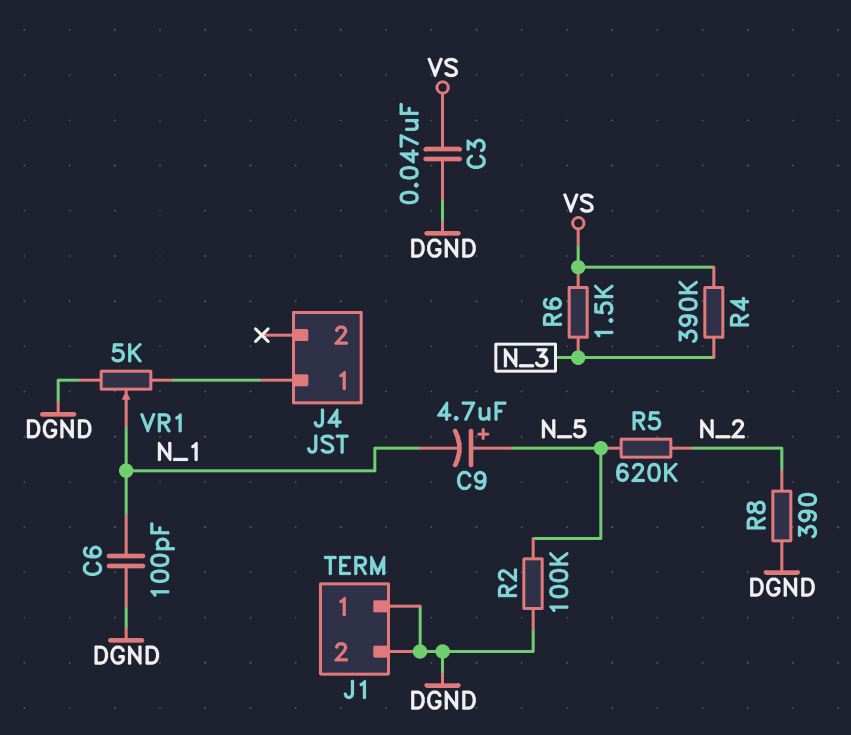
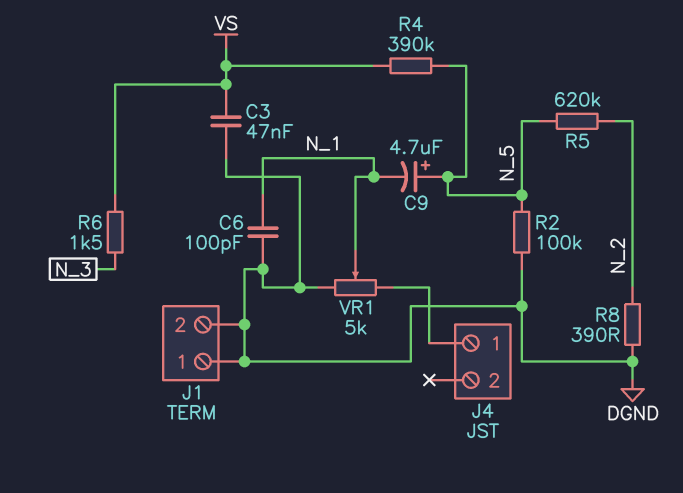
R4: 390k (N_3, VS) -> 390k (N_5, VS)

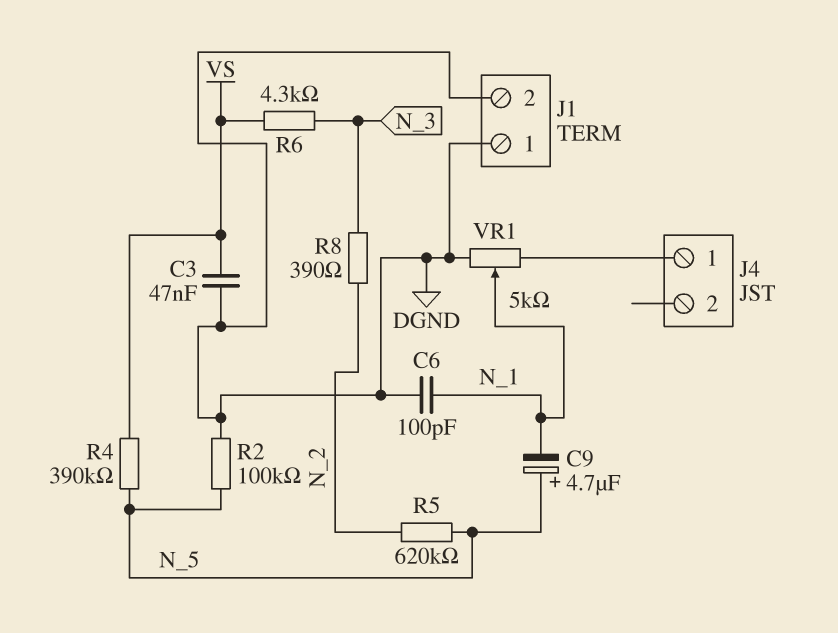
R6: 1.5k (N_3, VS) -> 4.3k (N_3, VS)
R8: 390 (DGND, N_2) -> 390 (N_2, N_3)

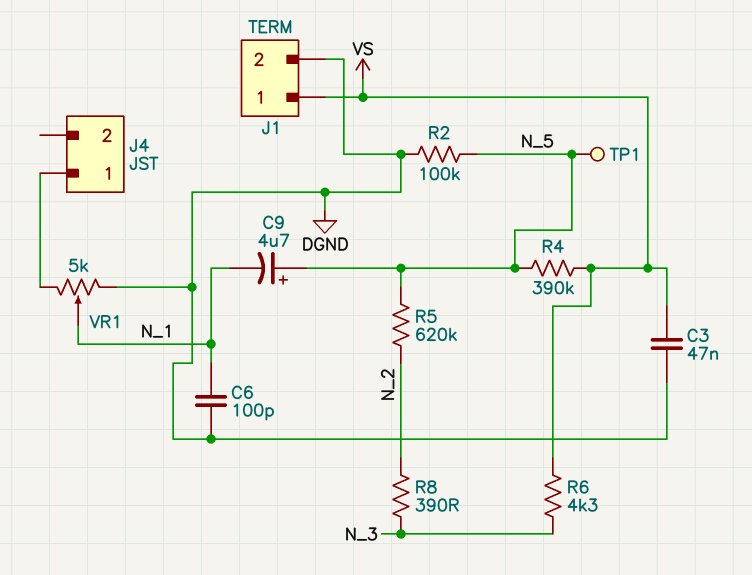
J1 pin 1: DGND -> VS
TP1: none -> test point (N_5)

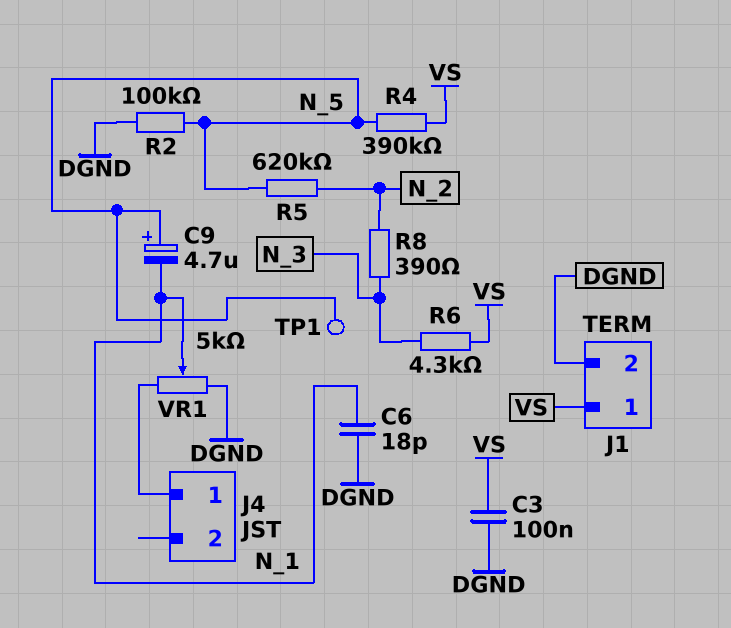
C3: 47nF (DGND, VS) -> 100nF (DGND, VS)
C6: 100pF (DGND, N_1) -> 18pF (DGND, N_1)

